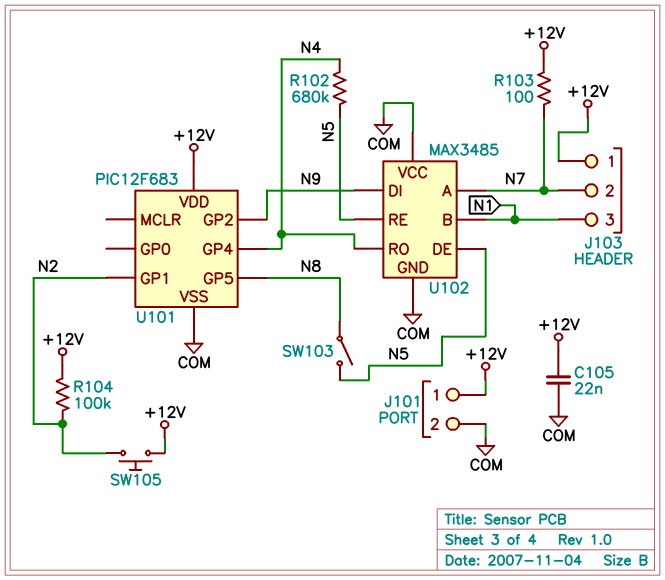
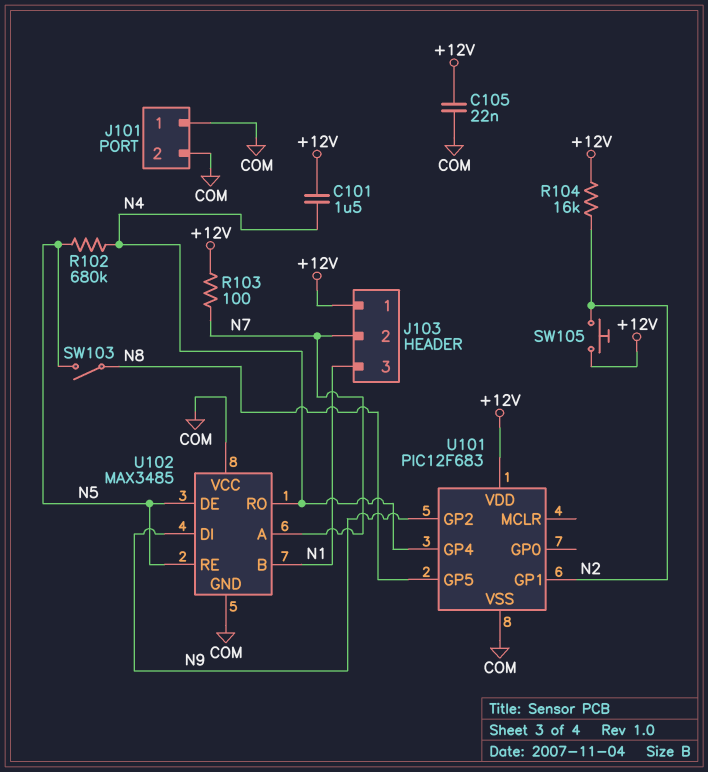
C101: none -> 1.5uF (+12V, N4)
J101 pin 1: +12V -> COM
R104: 100k (+12V, N2) -> 16k (+12V, N2)

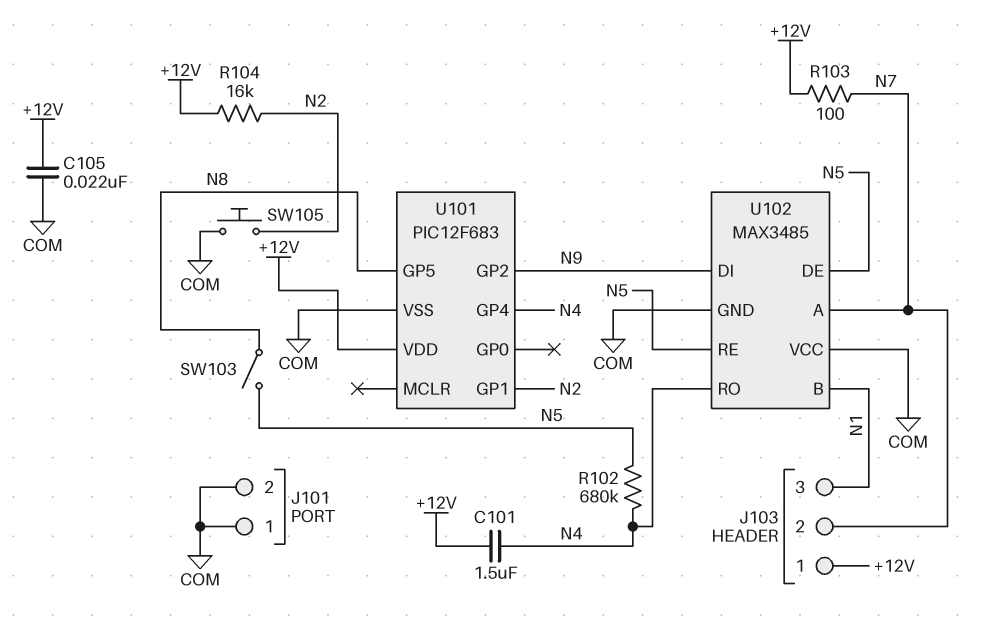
SW105: button (+12V, N2) -> button (COM, N2)

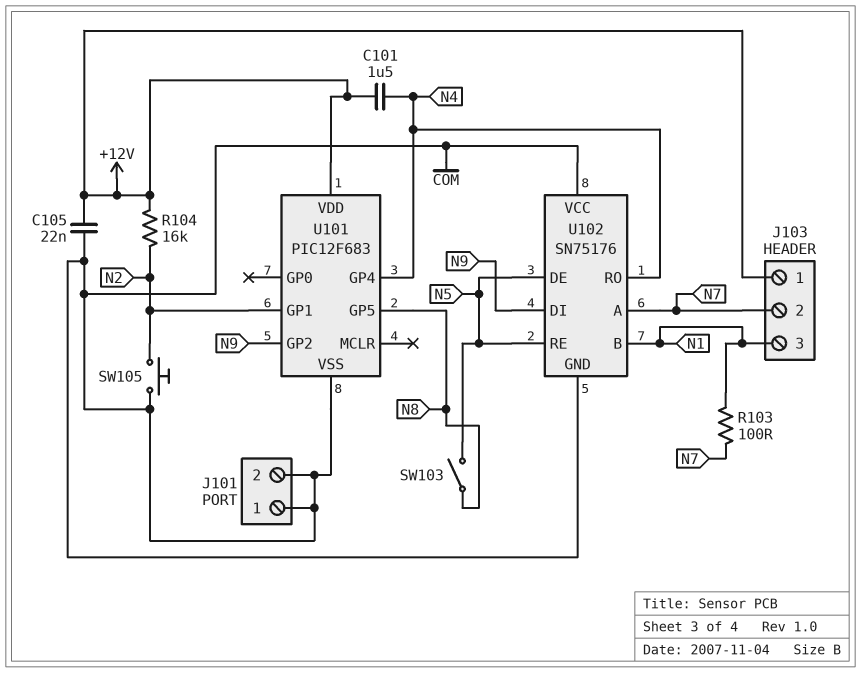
R102: 680k (N4, N5) -> none
R103: 100 (+12V, N7) -> 100 (N1, N7)
U102: MAX3485 -> SN75176

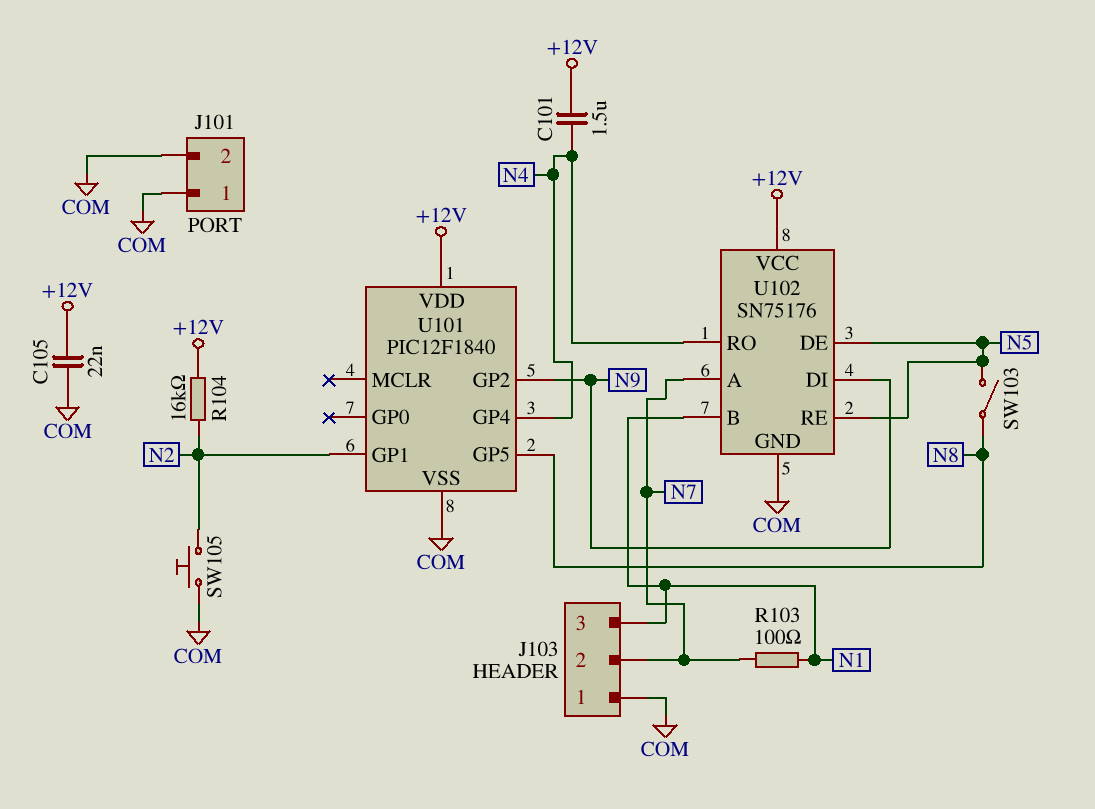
J103 pin 1: +12V -> COM
U101: PIC12F683 -> PIC12F1840
U102 pin VCC: COM -> +12V

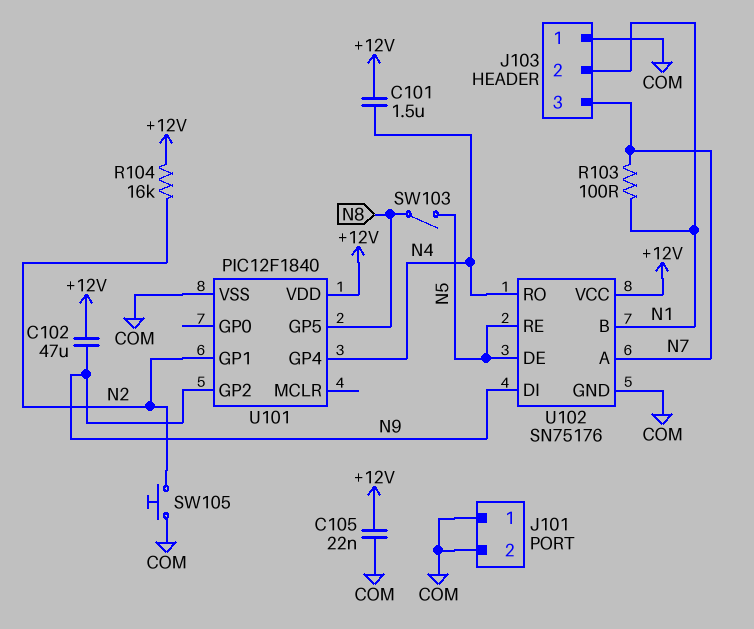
C102: none -> 47uF (+12V, N9)
J103 pin 2: N7 -> N1
J103 pin 3: N1 -> N7

